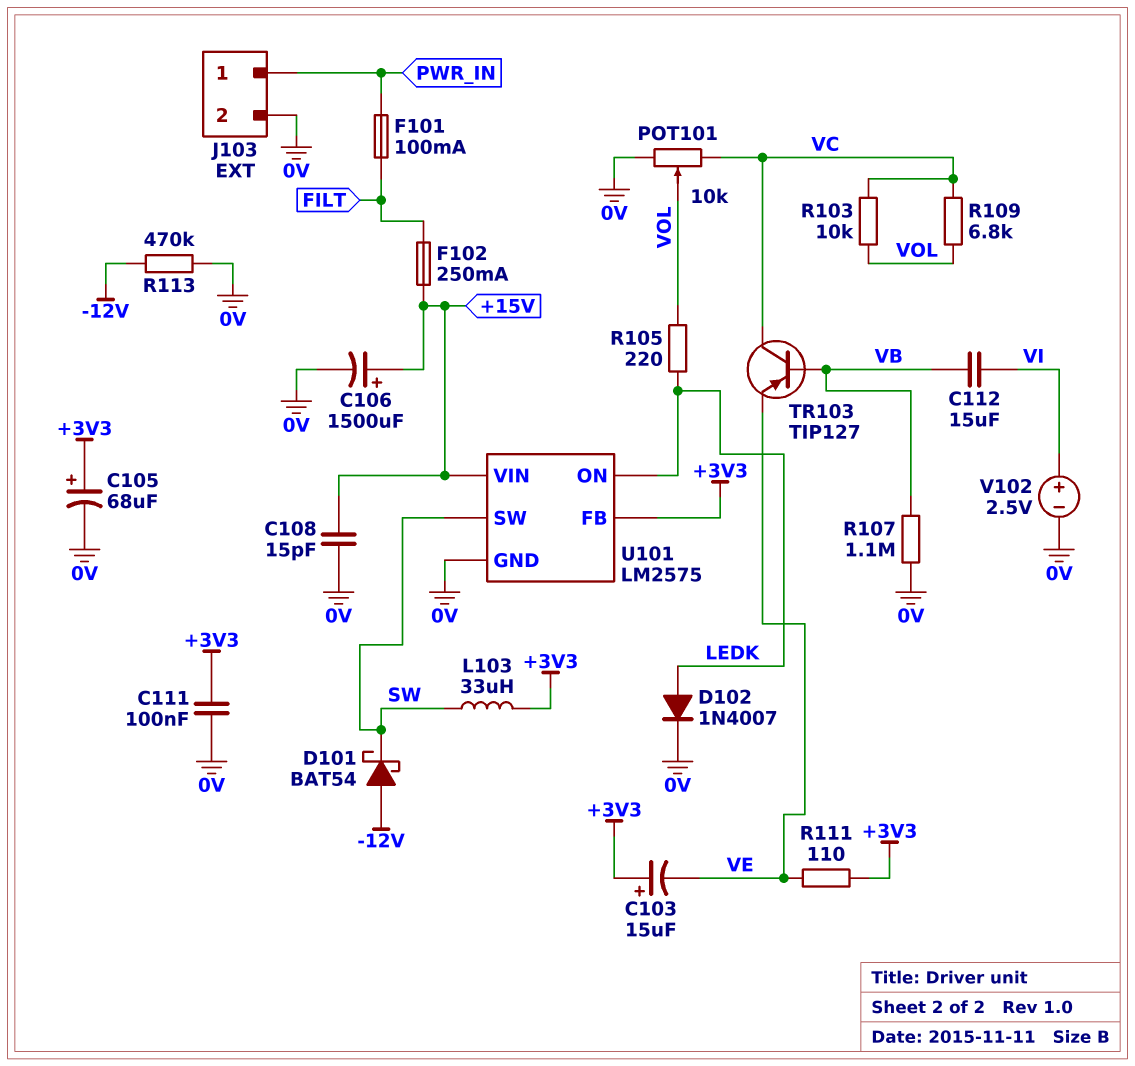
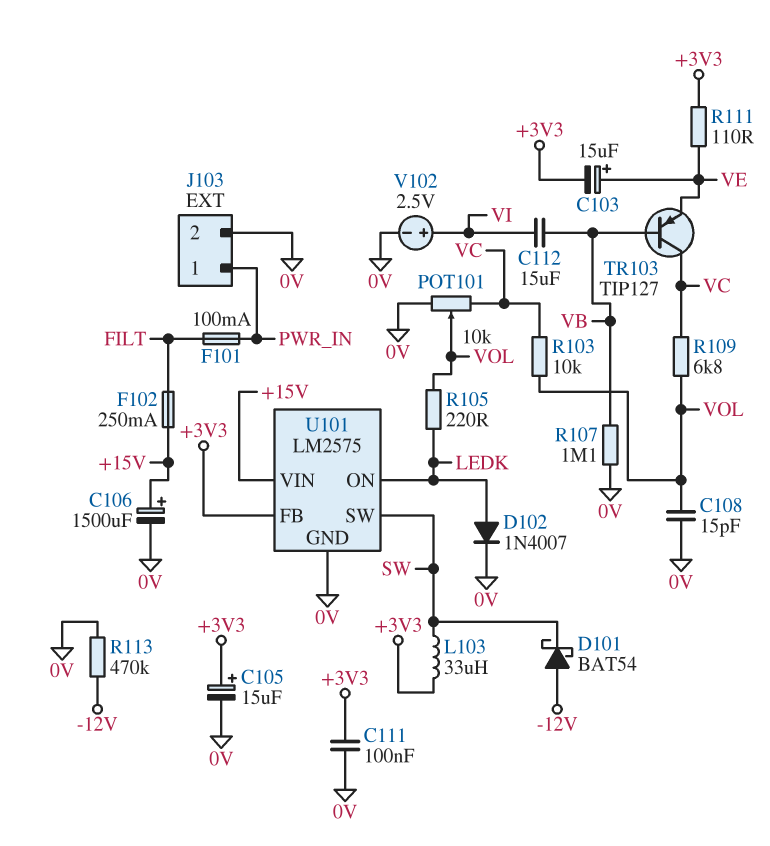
C103: 15uF (plus +3V3, minus VE) -> 15uF (plus VE, minus +3V3)
C105: 68uF (plus +3V3, minus 0V) -> 15uF (plus +3V3, minus 0V)
C108: 15pF (+15V, 0V) -> 15pF (0V, VOL)

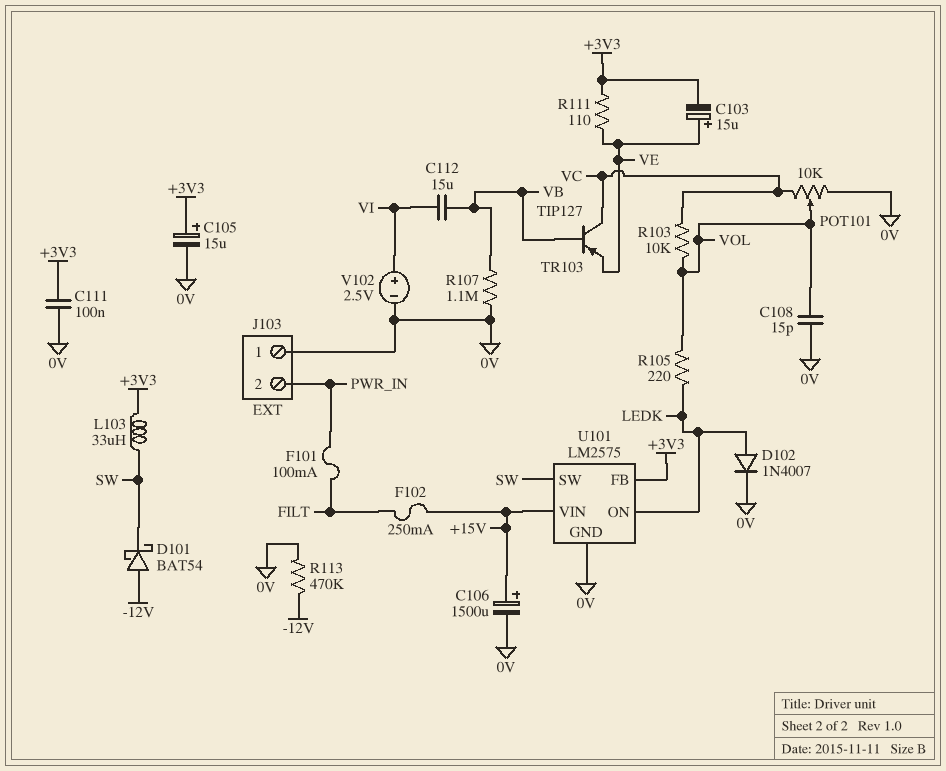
J103 pin 1: PWR_IN -> 0V
J103 pin 2: 0V -> PWR_IN
R109: 6.8k (VC, VOL) -> none

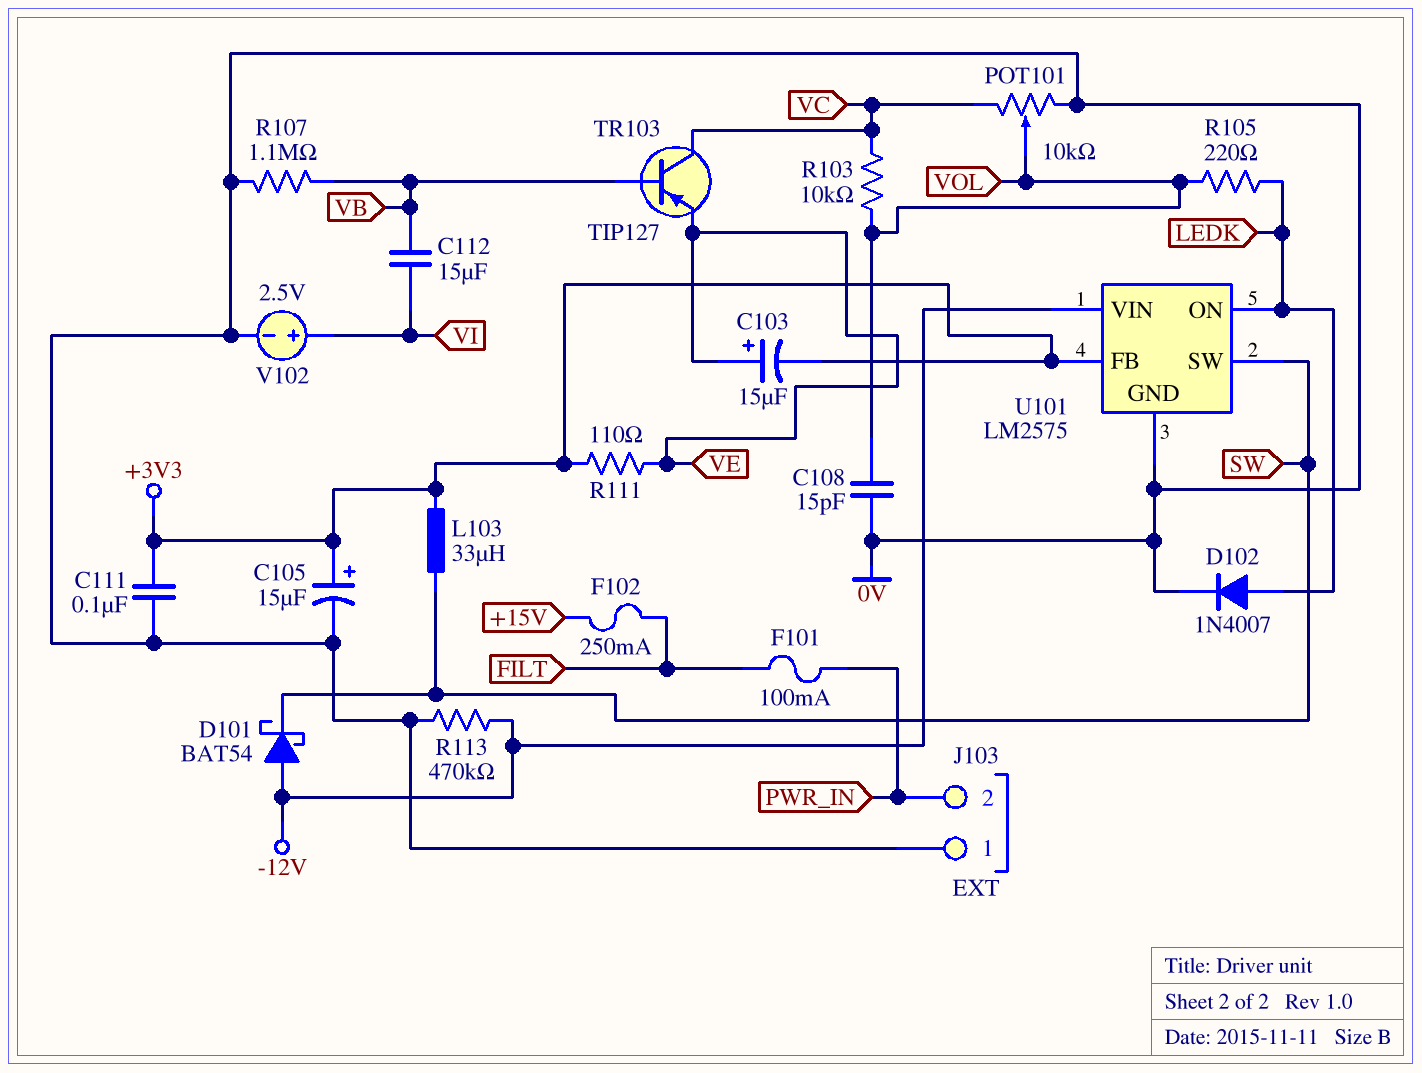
C106: 1500uF (plus +15V, minus 0V) -> none
U101 pin VIN: +15V -> -12V

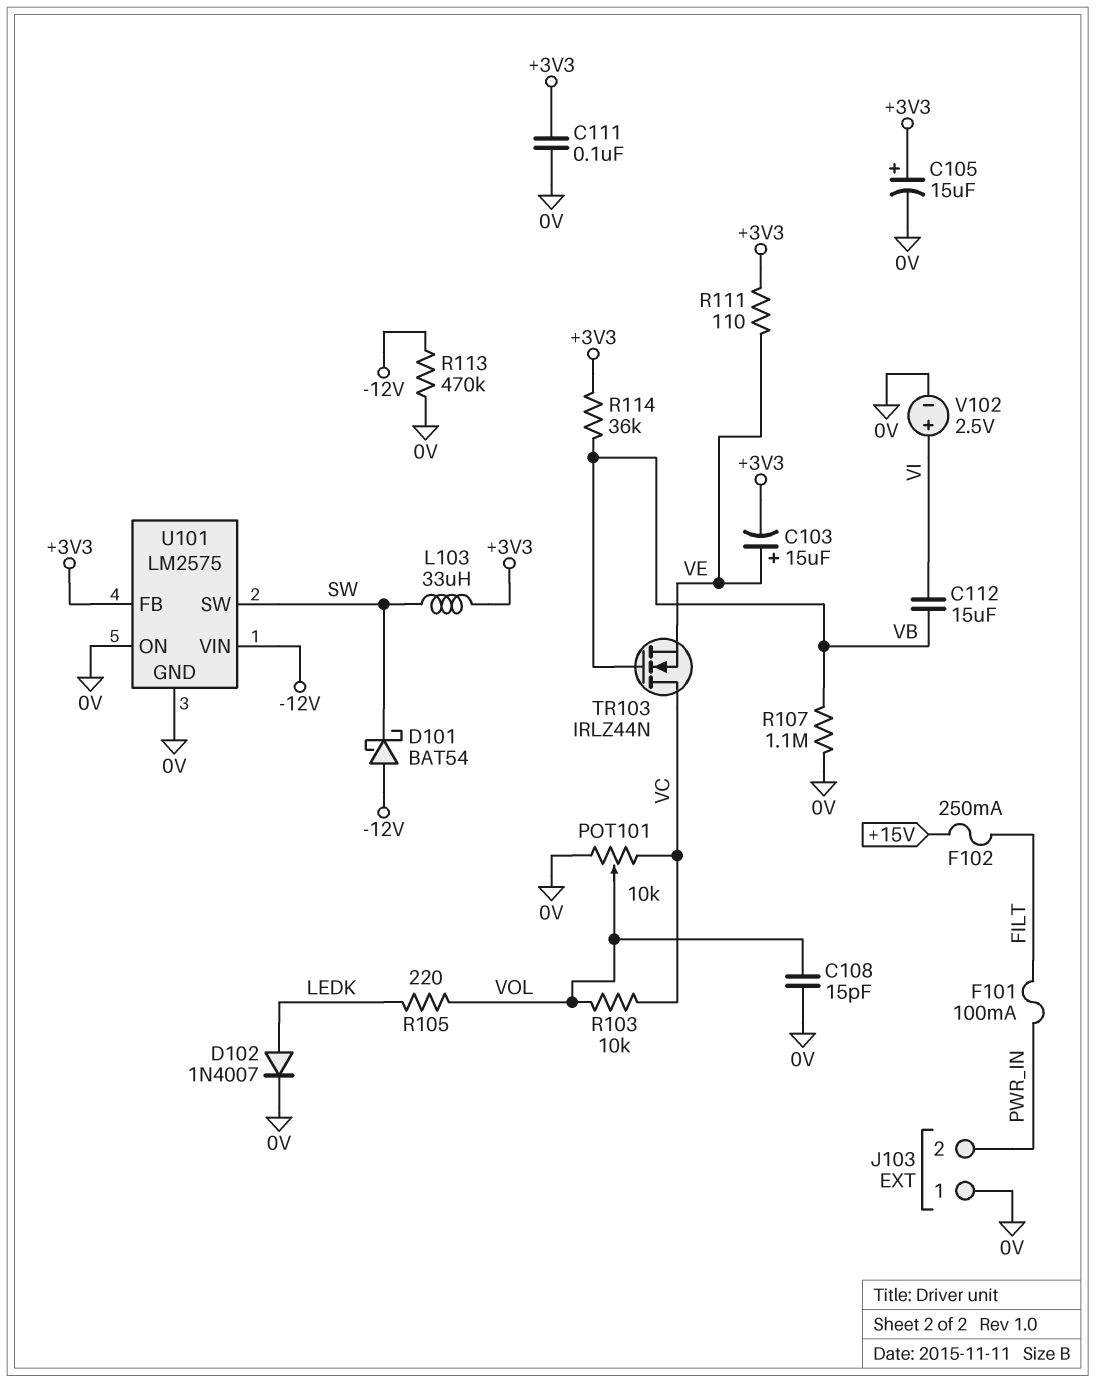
R114: none -> 36k (+3V3, VB)
TR103: PNP TIP127 (B VB, C VC, E VE) -> NMOS IRLZ44N (G VB, D VC, S VE)
U101 pin ON: LEDK -> 0V

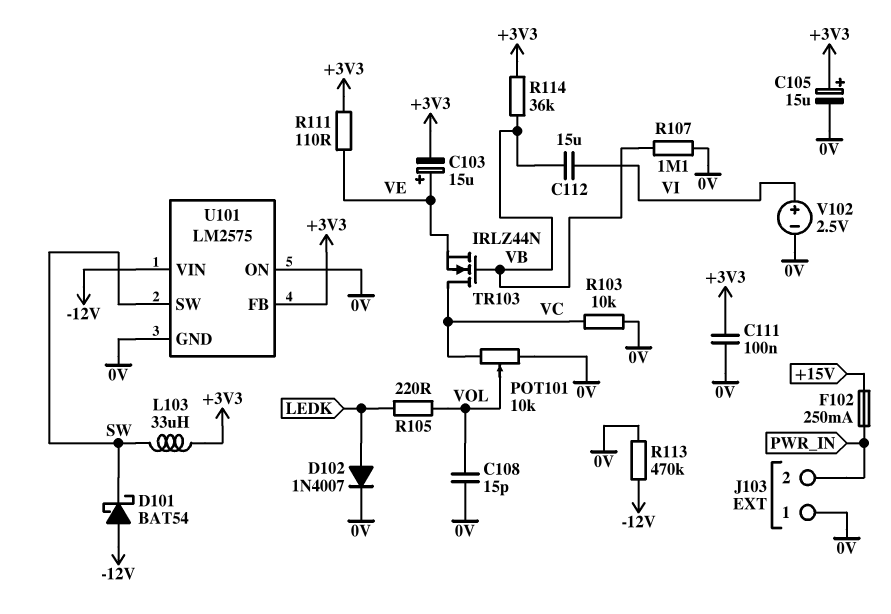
F101: 100mA (FILT, PWR_IN) -> none
F102: 250mA (+15V, FILT) -> 250mA (+15V, PWR_IN)
R103: 10k (VC, VOL) -> 10k (0V, VC)

